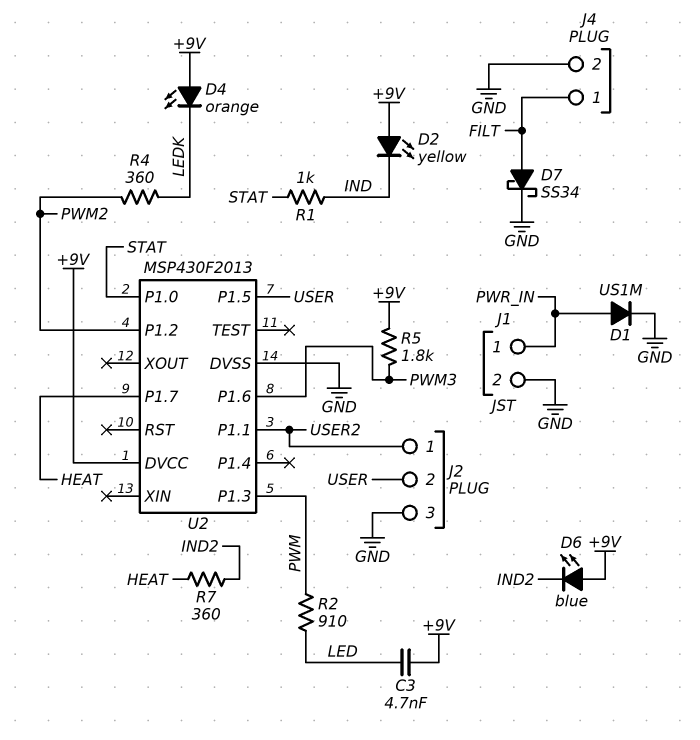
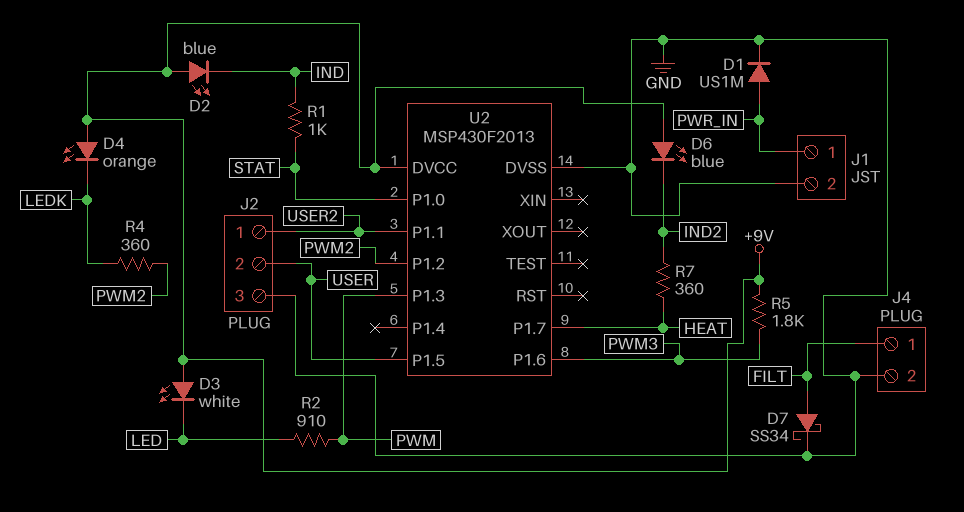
C3: 4.7nF (+9V, LED) -> none
D2: LED yellow (A +9V, K IND) -> LED blue (A +9V, K IND)
D3: none -> LED white (A +9V, K LED)

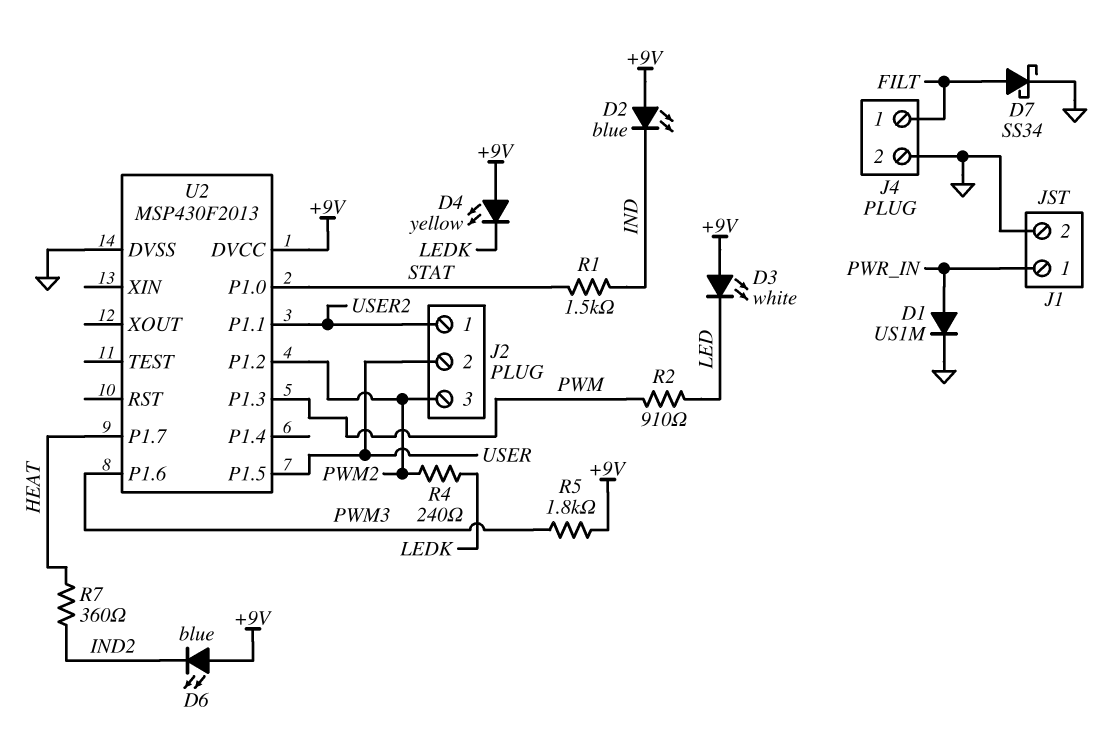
D4: LED orange (A +9V, K LEDK) -> LED yellow (A +9V, K LEDK)
J2 pin 3: GND -> PWM2
R1: 1k (IND, STAT) -> 1.5k (IND, STAT)
R4: 360 (LEDK, PWM2) -> 240 (LEDK, PWM2)

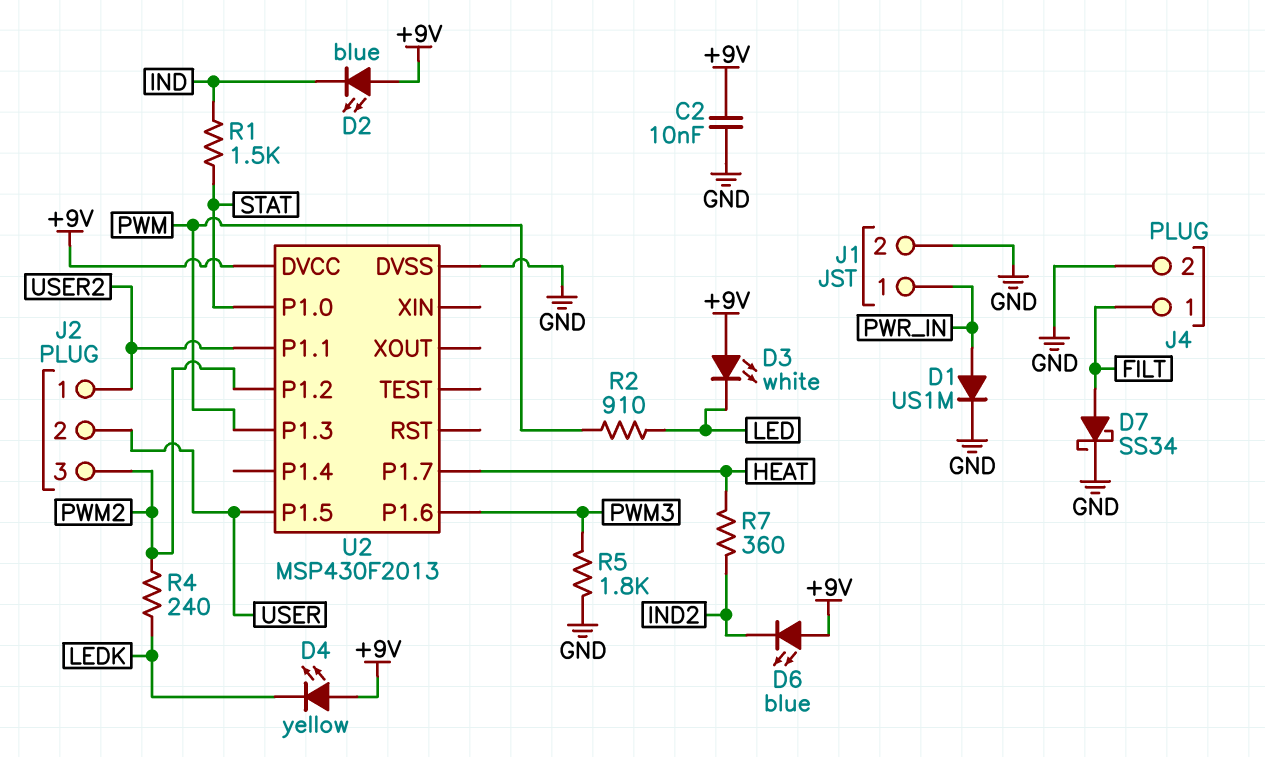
C2: none -> 10nF (+9V, GND)
R5: 1.8k (+9V, PWM3) -> 1.8k (GND, PWM3)

